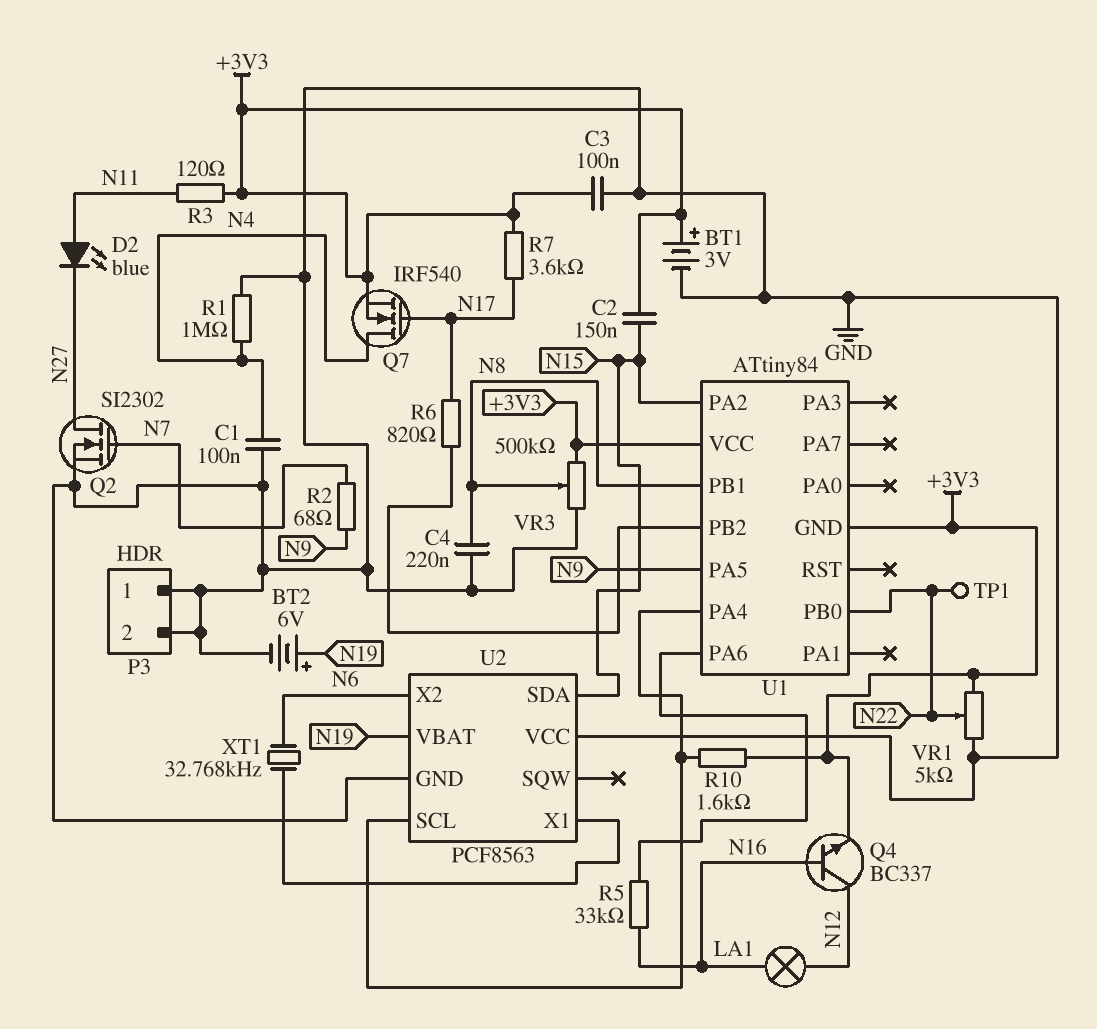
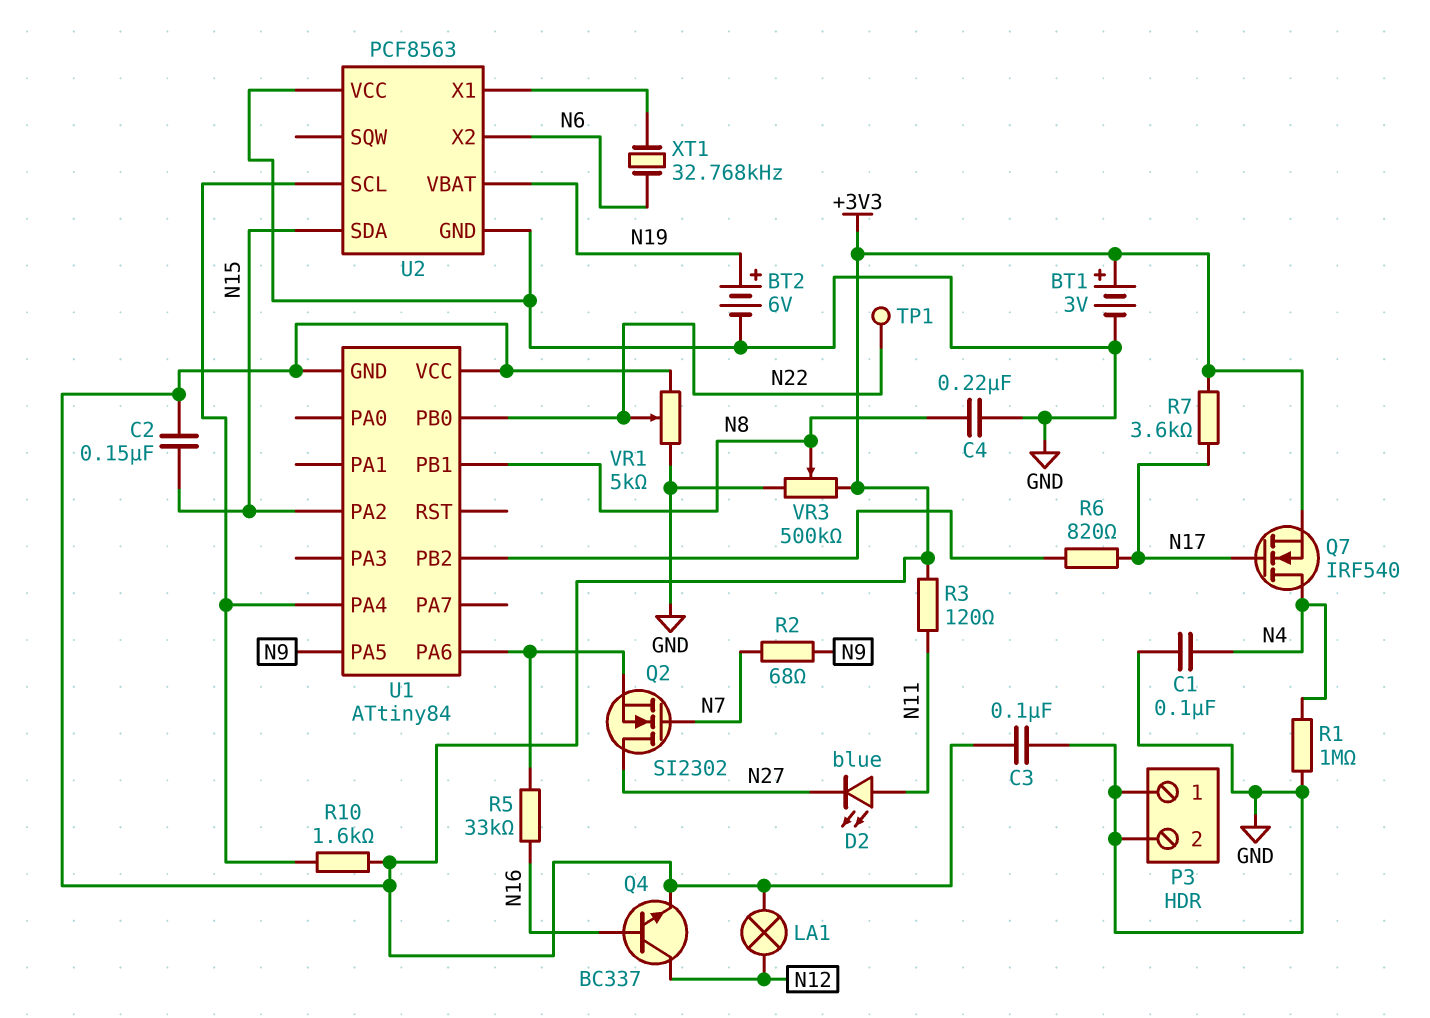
LA1: lamp (N12, N16) -> lamp (+3V3, N12)
Q2: NMOS SI2302 (G N7, D N27, S GND) -> NMOS SI2302 (G N7, D N27, S U1/PA6)

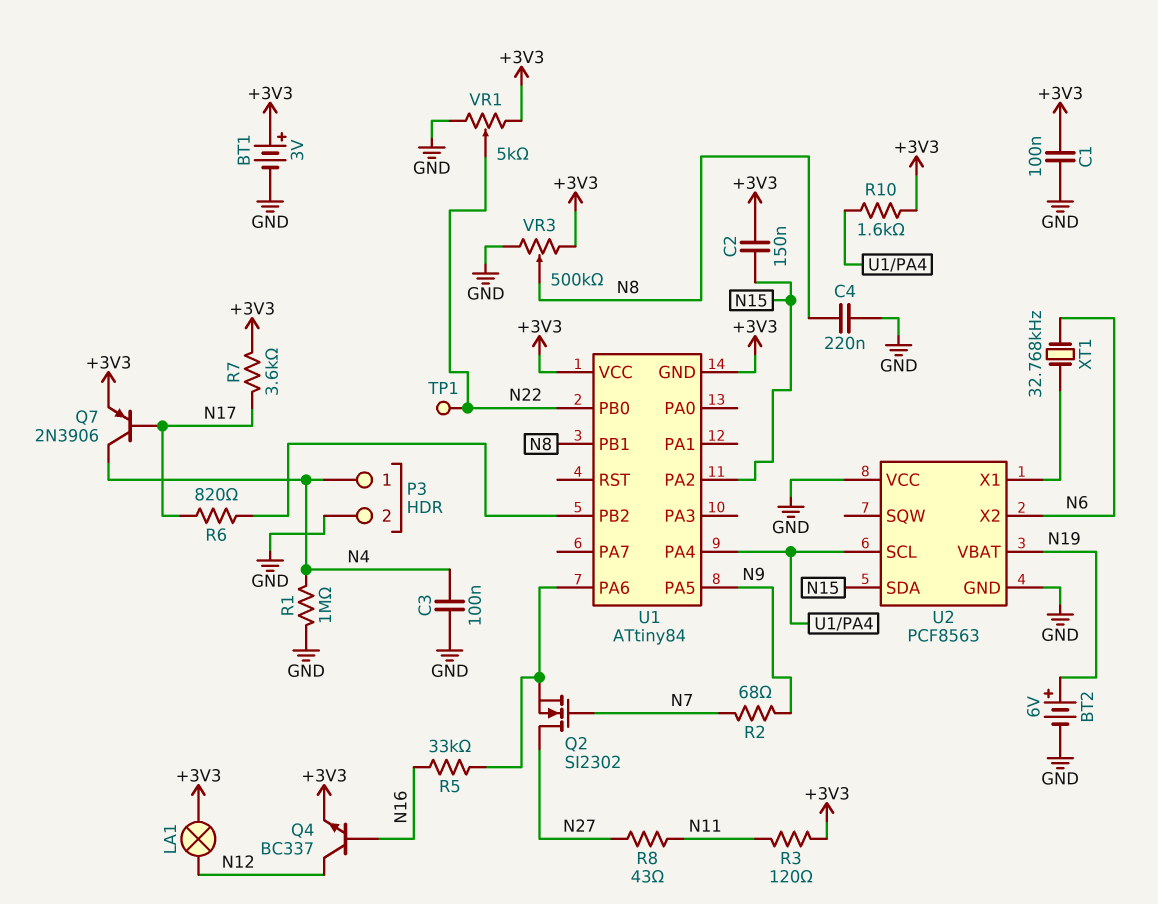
C1: 100nF (GND, N4) -> 100nF (+3V3, GND)
C3: 100nF (+3V3, GND) -> 100nF (GND, N4)
D2: LED blue (A N11, K N27) -> none
P3 pin 1: GND -> N4
Q7: NMOS IRF540 (G N17, D N4, S +3V3) -> PNP 2N3906 (B N17, C N4, E +3V3)
R8: none -> 43 (N11, N27)

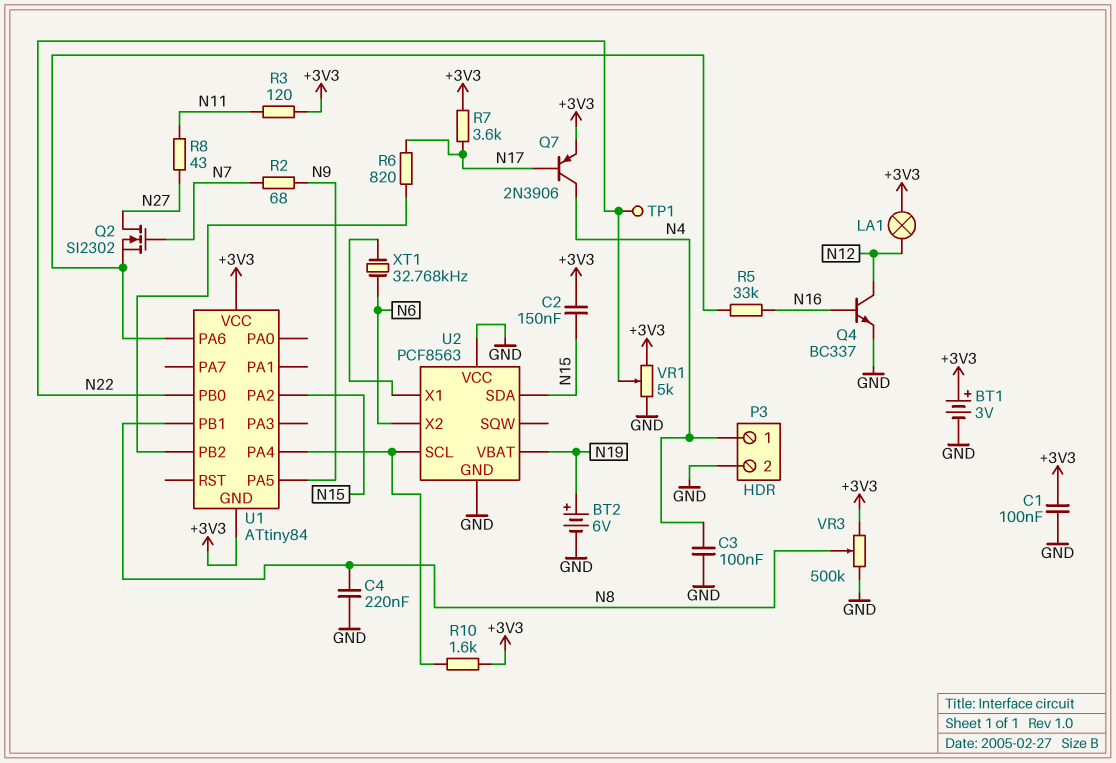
Q4: NPN BC337 (B N16, C N12, E +3V3) -> NPN BC337 (B N16, C N12, E GND)
R1: 1M (GND, N4) -> none

